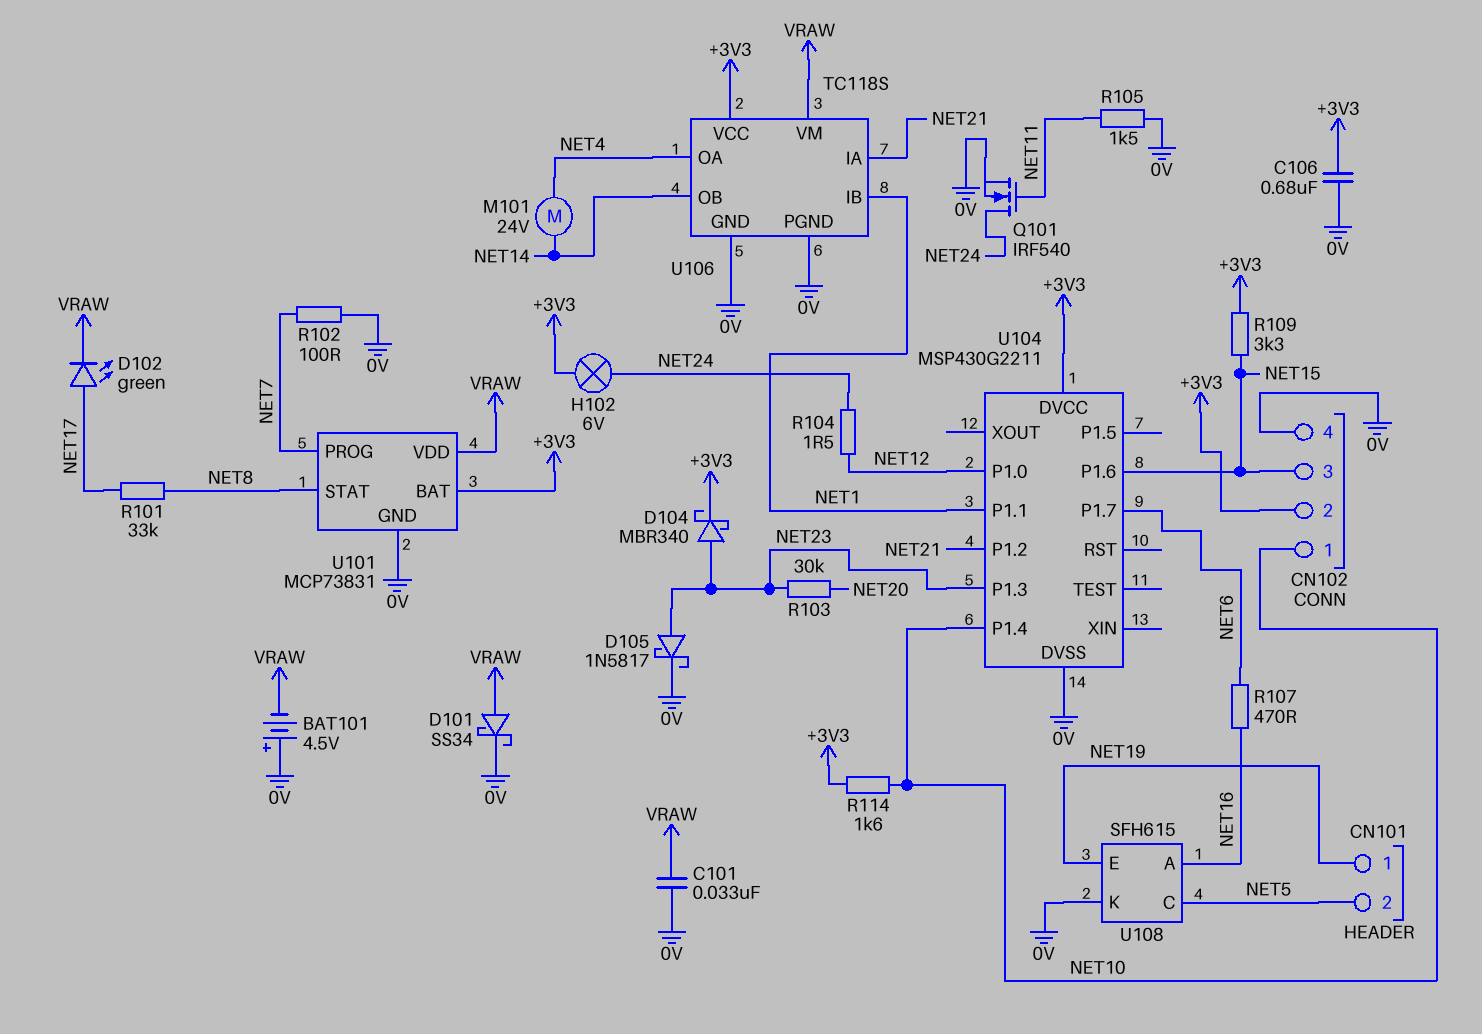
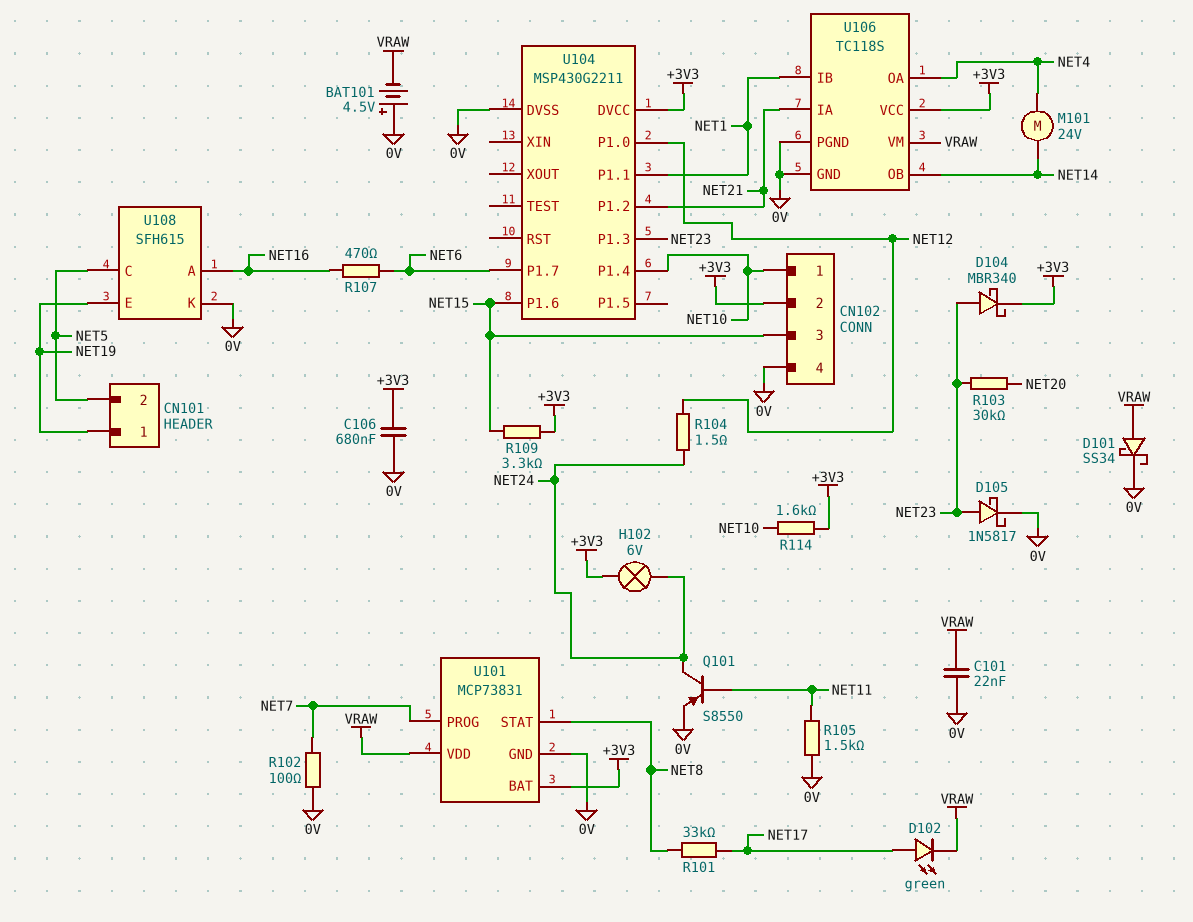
C101: 33nF (0V, VRAW) -> 22nF (0V, VRAW)
Q101: NMOS IRF540 (G NET11, D NET24, S 0V) -> PNP S8550 (B NET11, C NET24, E 0V)

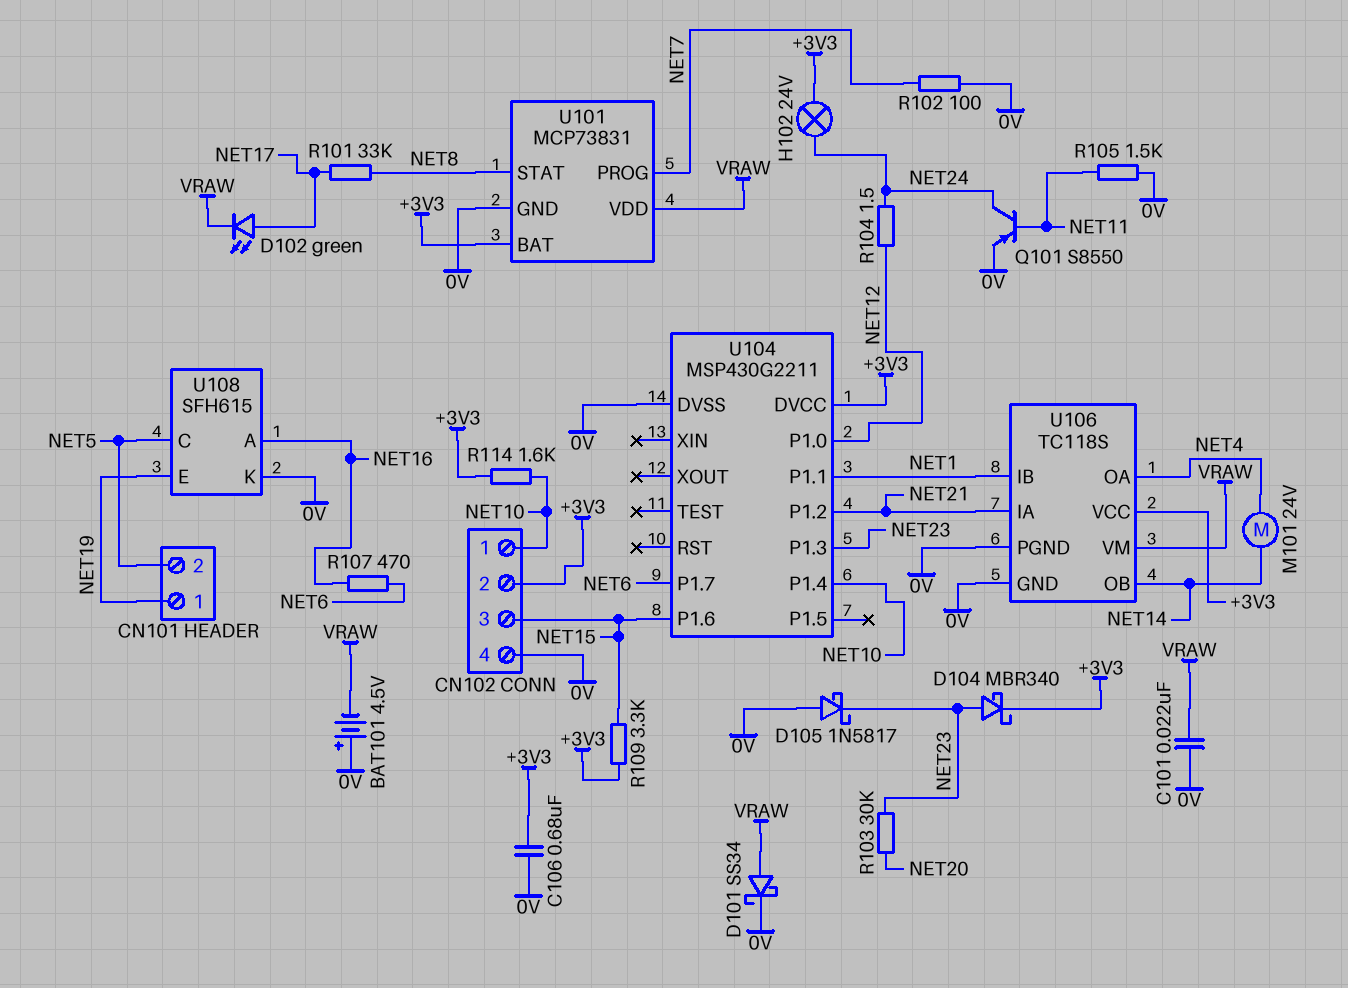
D105: schottky 1N5817 (A NET23, K 0V) -> schottky 1N5817 (A 0V, K NET23)
H102: lamp 6V (+3V3, NET24) -> lamp 24V (+3V3, NET24)

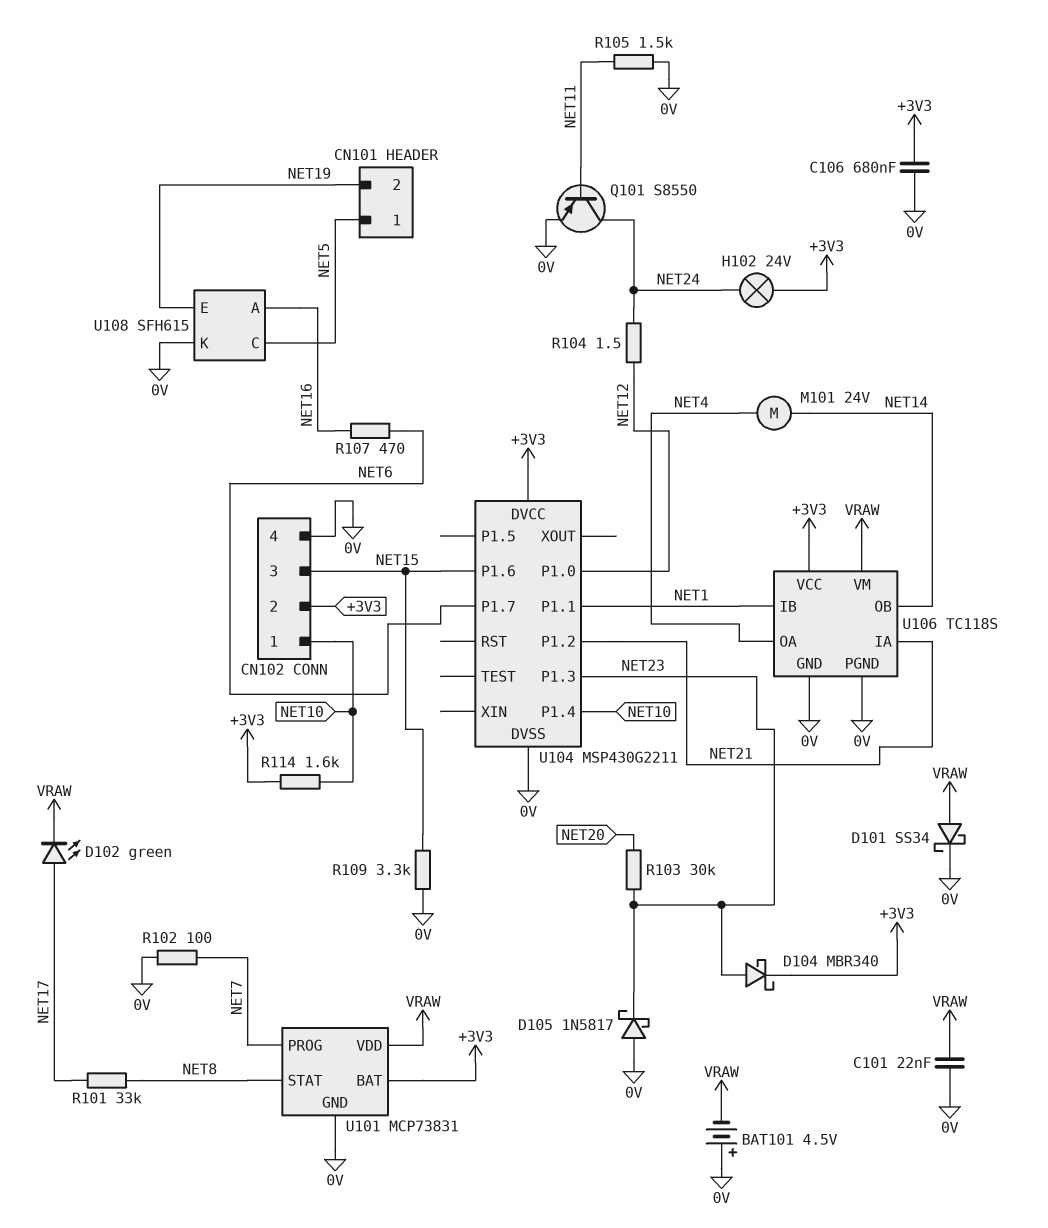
CN101 pin 1: NET19 -> NET5
CN101 pin 2: NET5 -> NET19
R109: 3.3k (+3V3, NET15) -> 3.3k (0V, NET15)

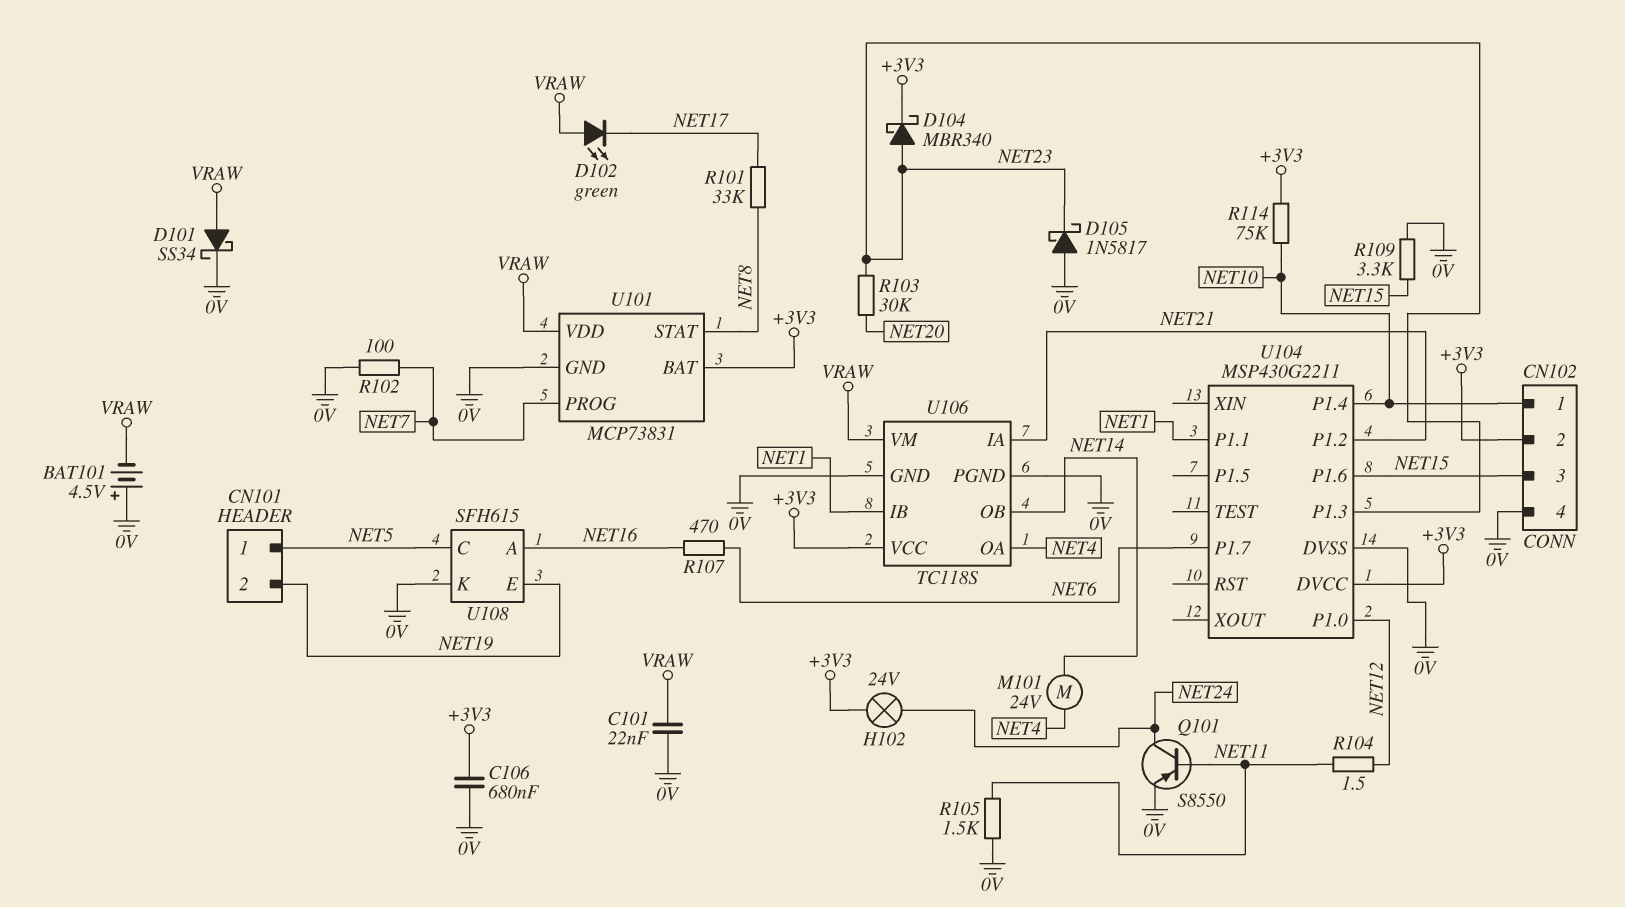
D102: LED green (A NET17, K VRAW) -> LED green (A VRAW, K NET17)
R104: 1.5 (NET12, NET24) -> 1.5 (NET11, NET12)
R114: 1.6k (+3V3, NET10) -> 75k (+3V3, NET10)

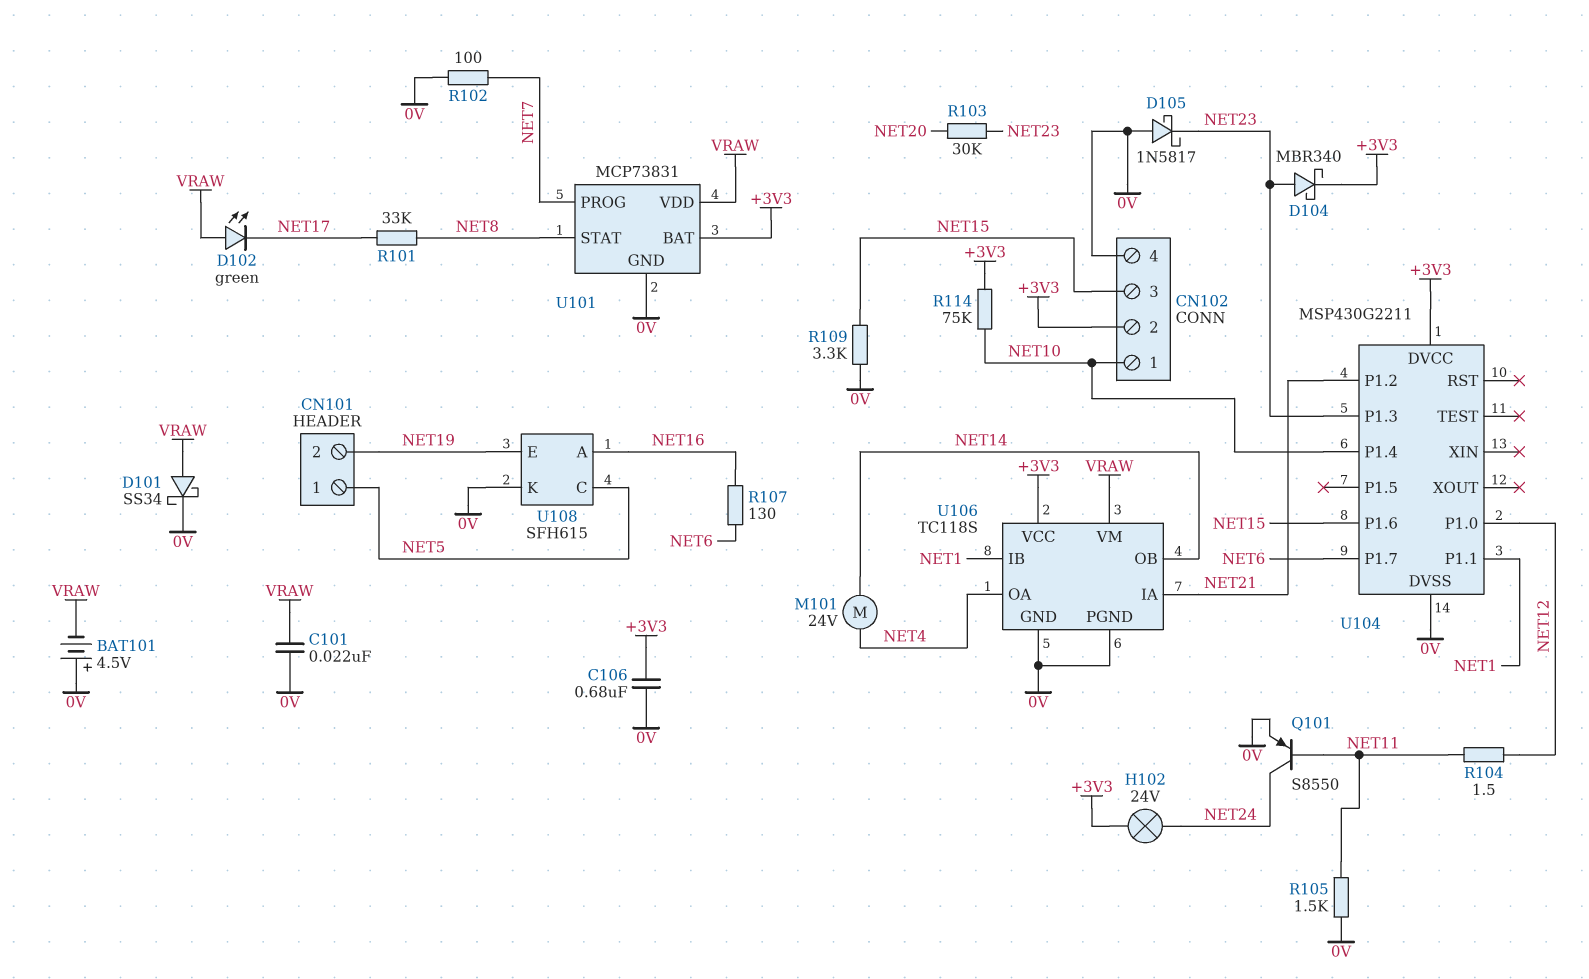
R107: 470 (NET6, NET16) -> 130 (NET6, NET16)

